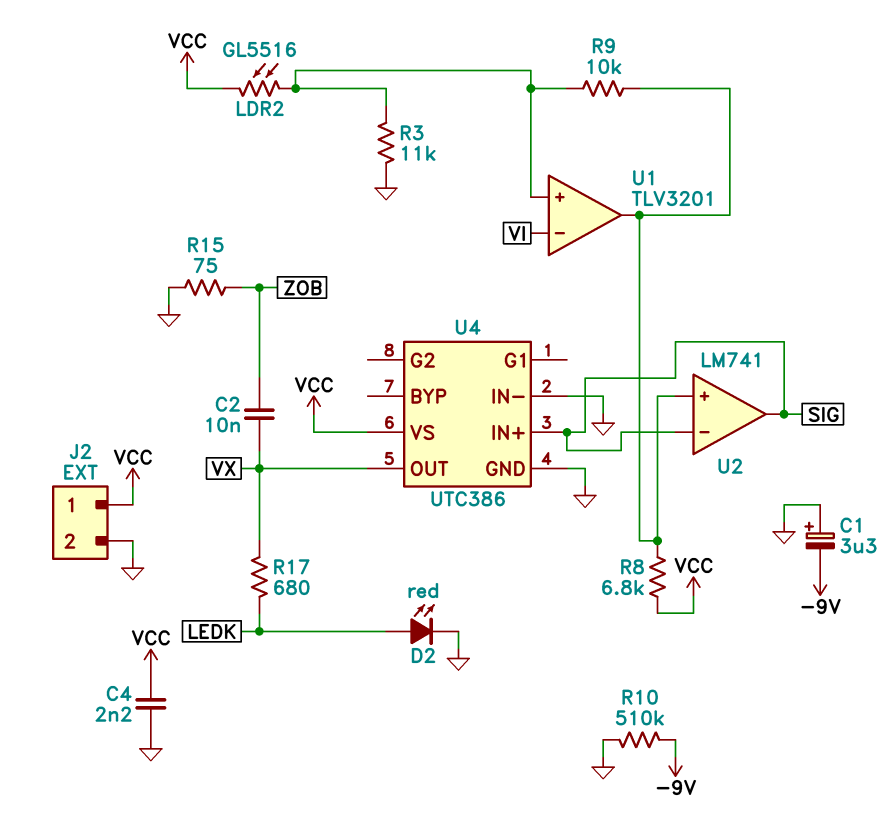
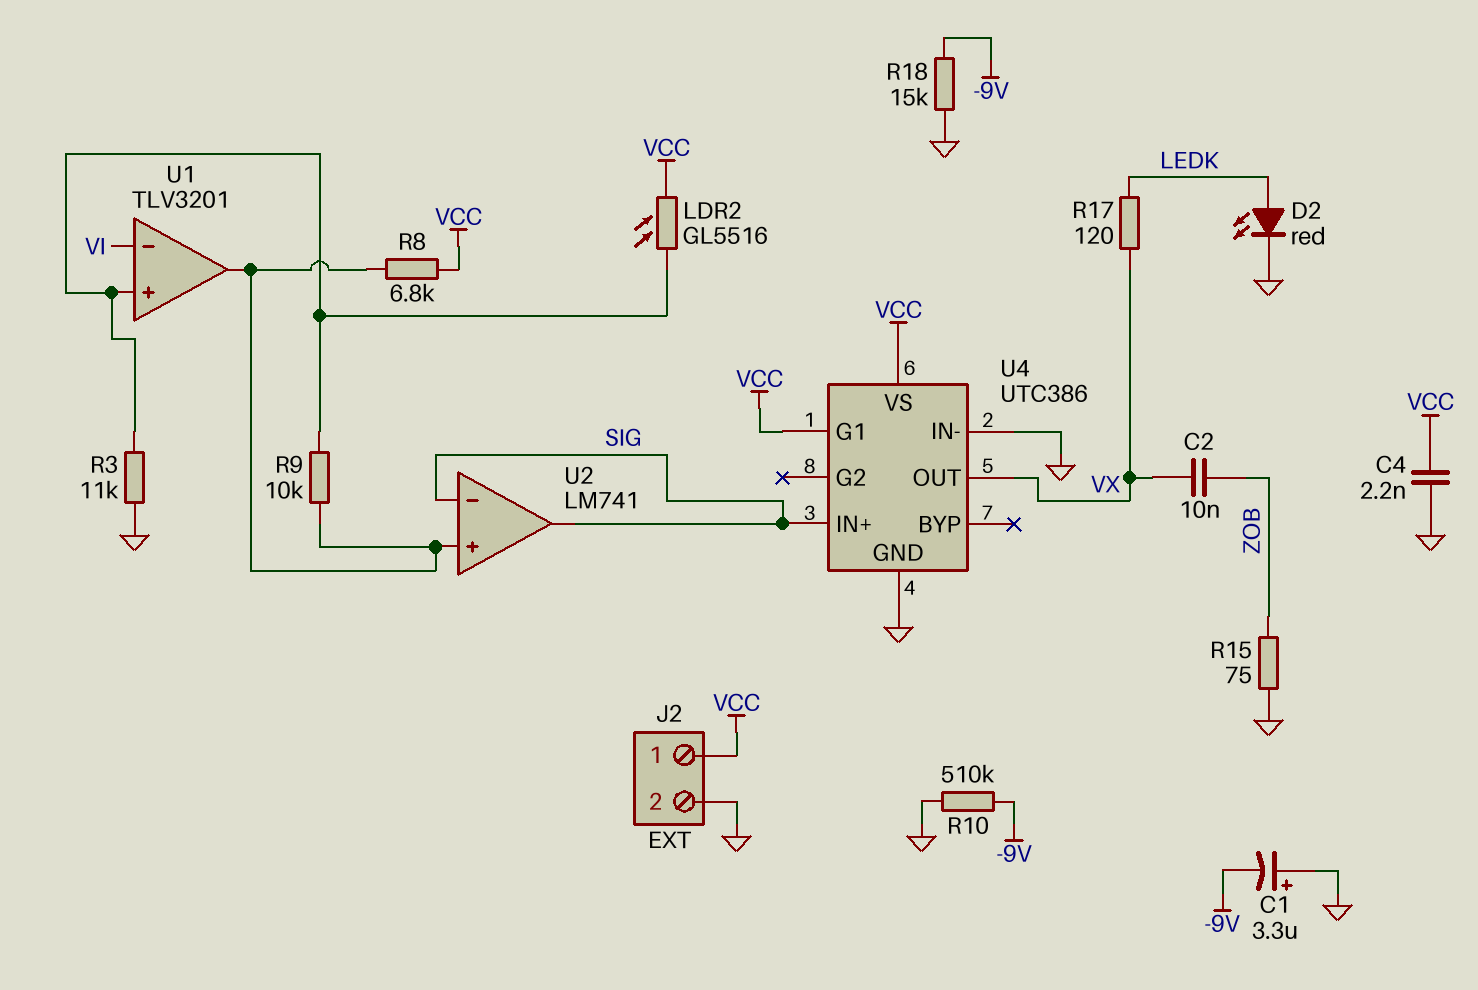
R17: 680 (LEDK, VX) -> 120 (LEDK, VX)
R18: none -> 15k (-9V, GND)
U4 pin G1: none -> VCC

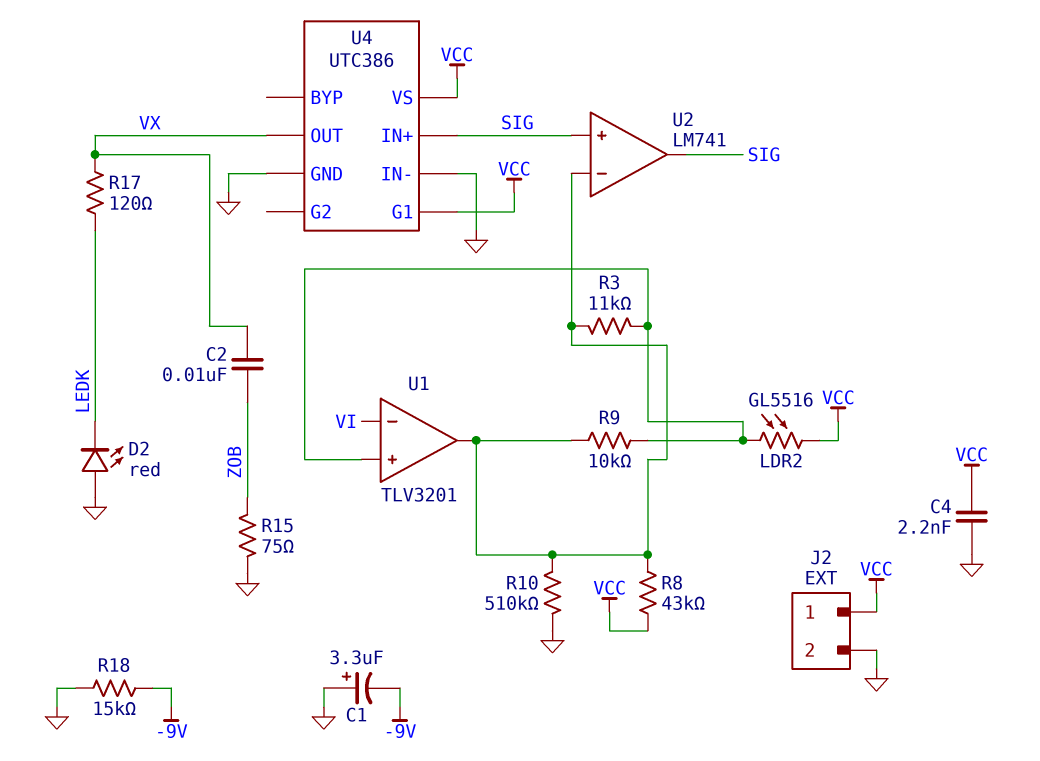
D2: LED red (A LEDK, K GND) -> LED red (A GND, K LEDK)
R3: 11k (GND, U1/in+) -> 11k (U1/in+, U1/out)
R8: 6.8k (U1/out, VCC) -> 43k (U1/out, VCC)
R10: 510k (-9V, GND) -> 510k (GND, U1/out)
U2 pin in+: U1/out -> SIG
U2 pin in-: SIG -> U1/out

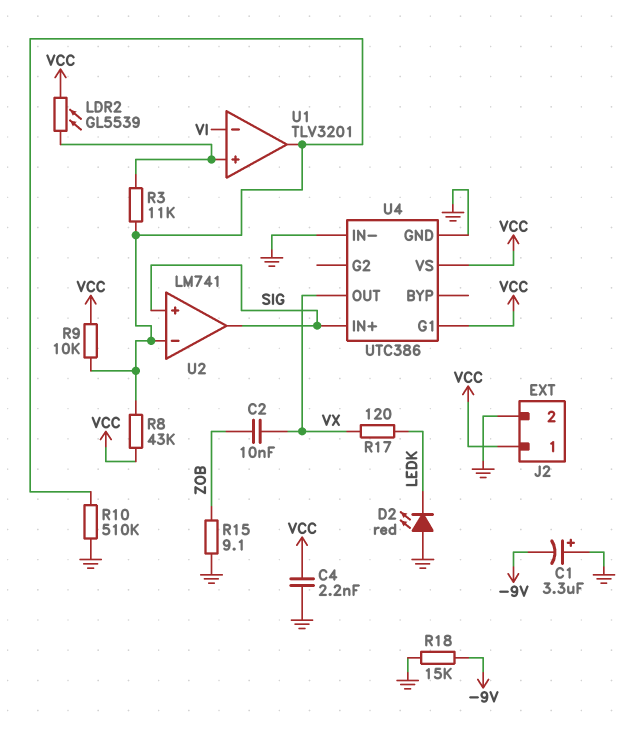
LDR2: GL5516 (U1/in+, VCC) -> GL5539 (U1/in+, VCC)
R9: 10k (U1/in+, U1/out) -> 10k (U1/out, VCC)
R15: 75 (GND, ZOB) -> 9.1 (GND, ZOB)

